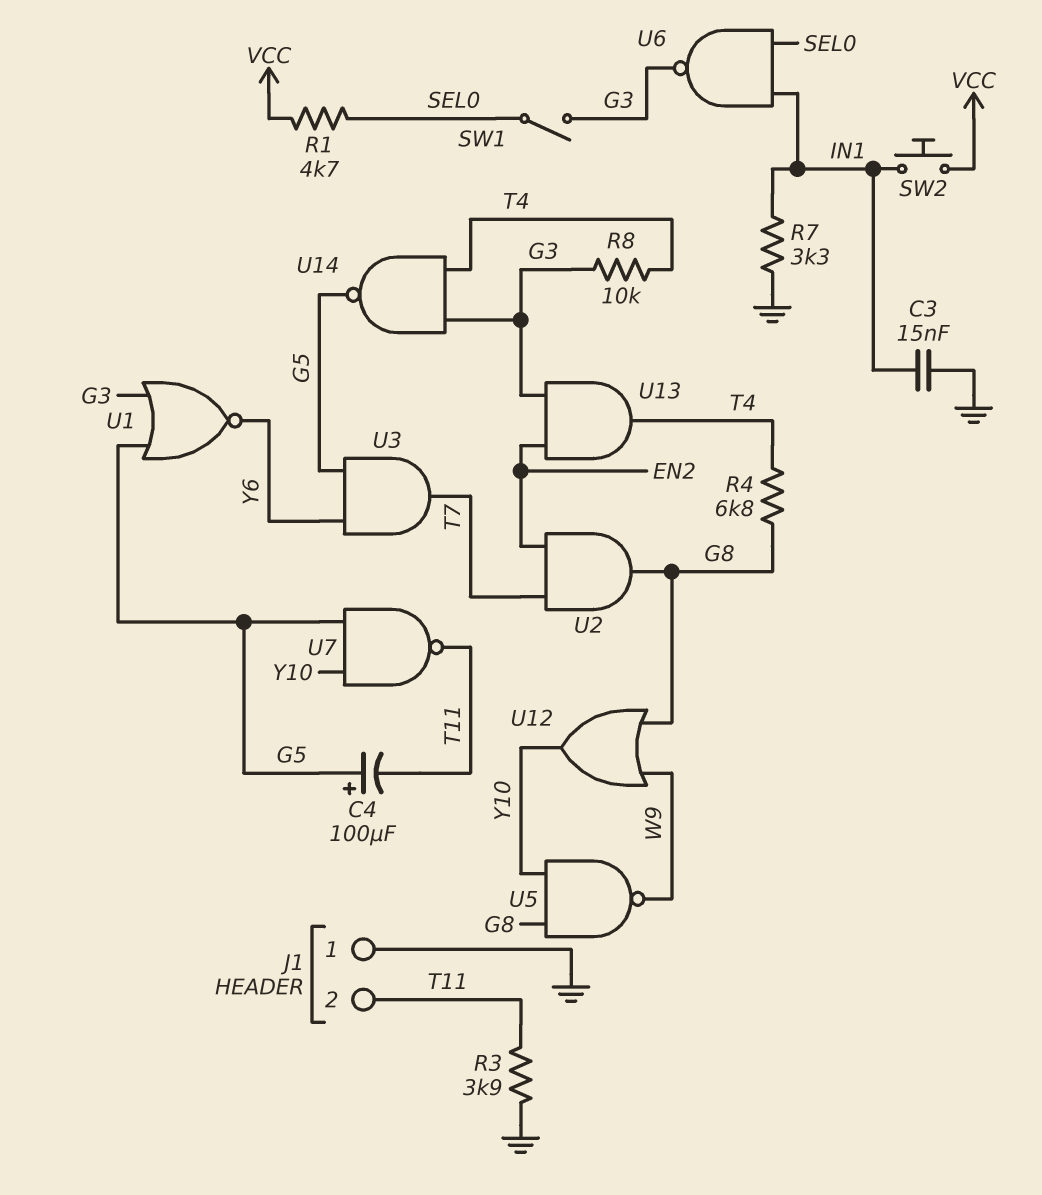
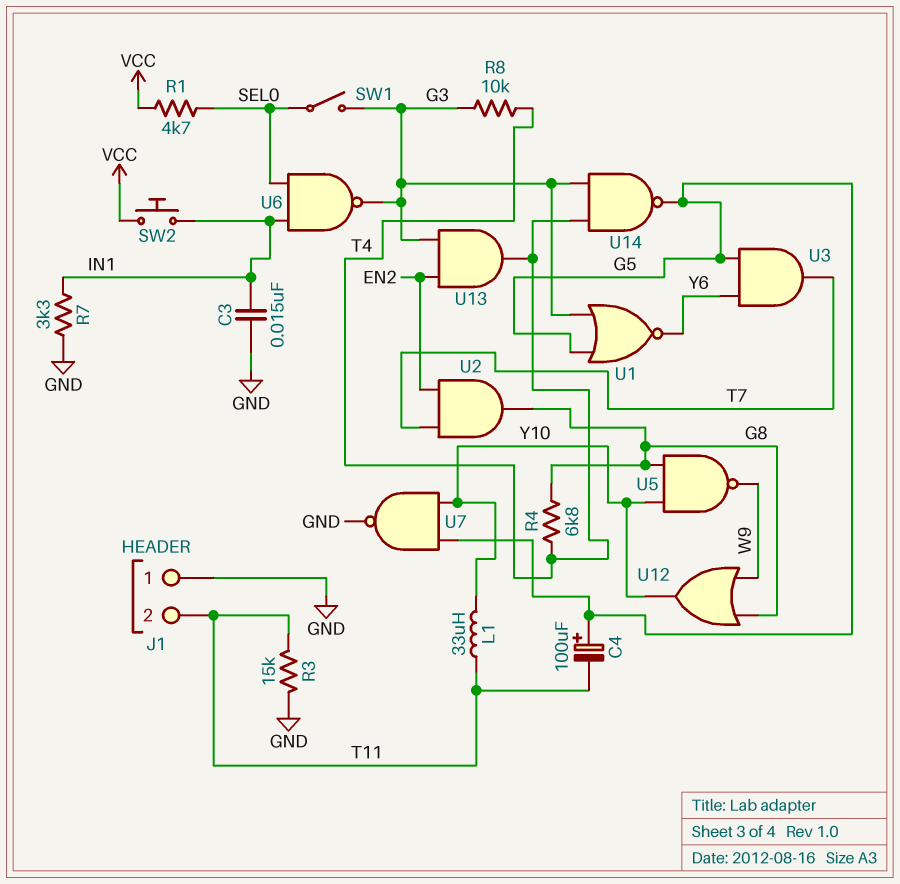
L1: none -> 33uH (T11, Y10)
R3: 3.9k (GND, T11) -> 15k (GND, T11)
U7: NAND (in G5, in Y10, out T11) -> NAND (in G5, in Y10, out GND)

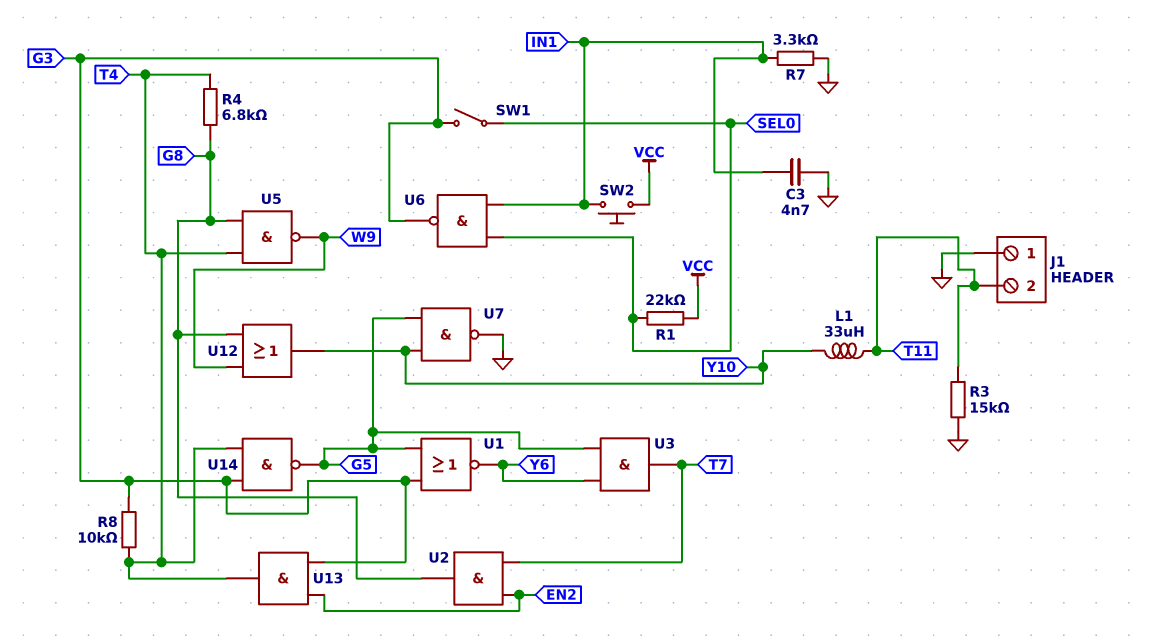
C3: 15nF (GND, IN1) -> 4.7nF (GND, IN1)
C4: 100uF (plus G5, minus T11) -> none
R1: 4.7k (SEL0, VCC) -> 22k (SEL0, VCC)
U5: NAND (in G8, in Y10, out W9) -> NAND (in G8, in T4, out W9)

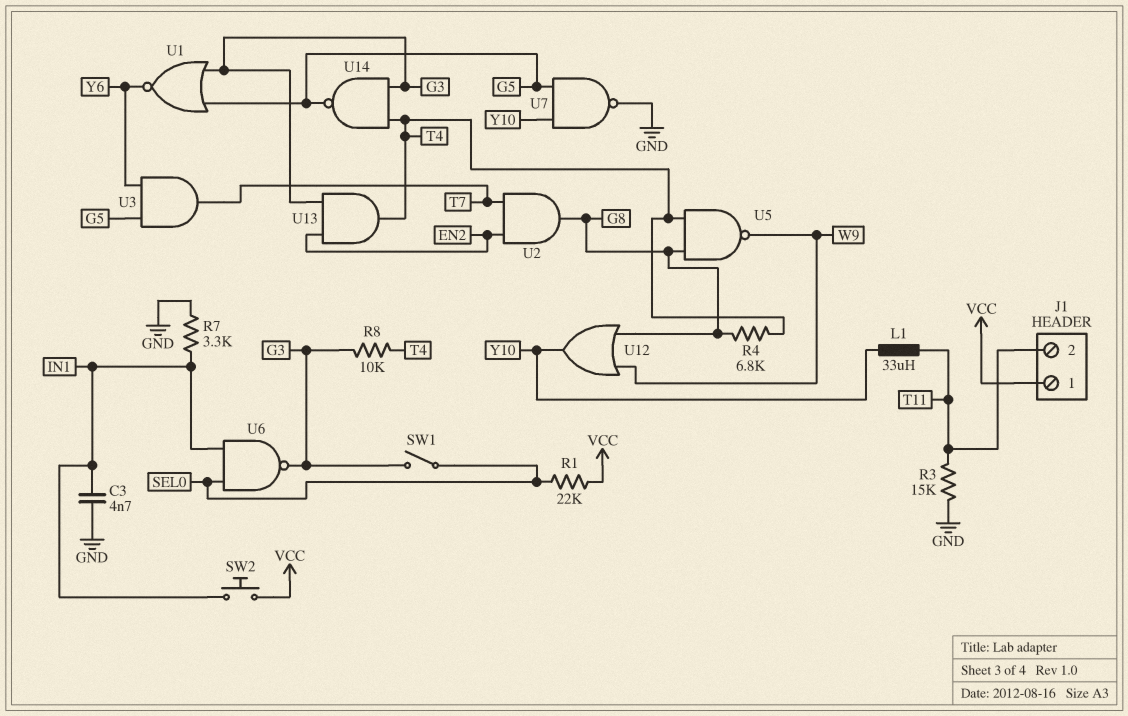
J1 pin 1: GND -> VCC

